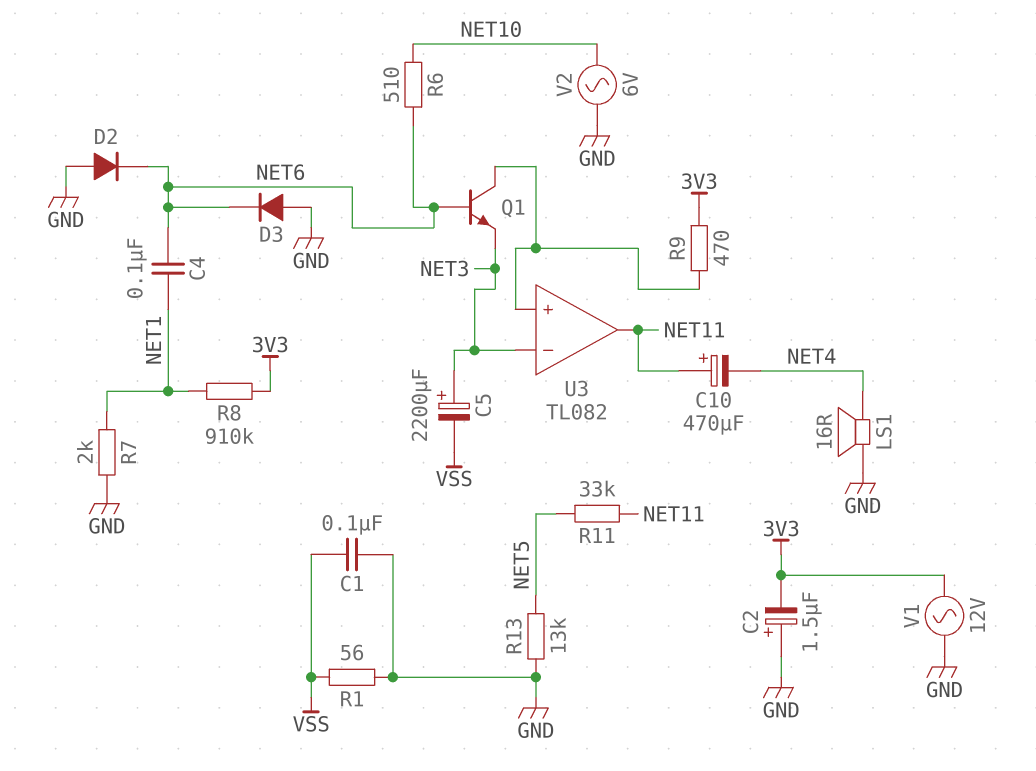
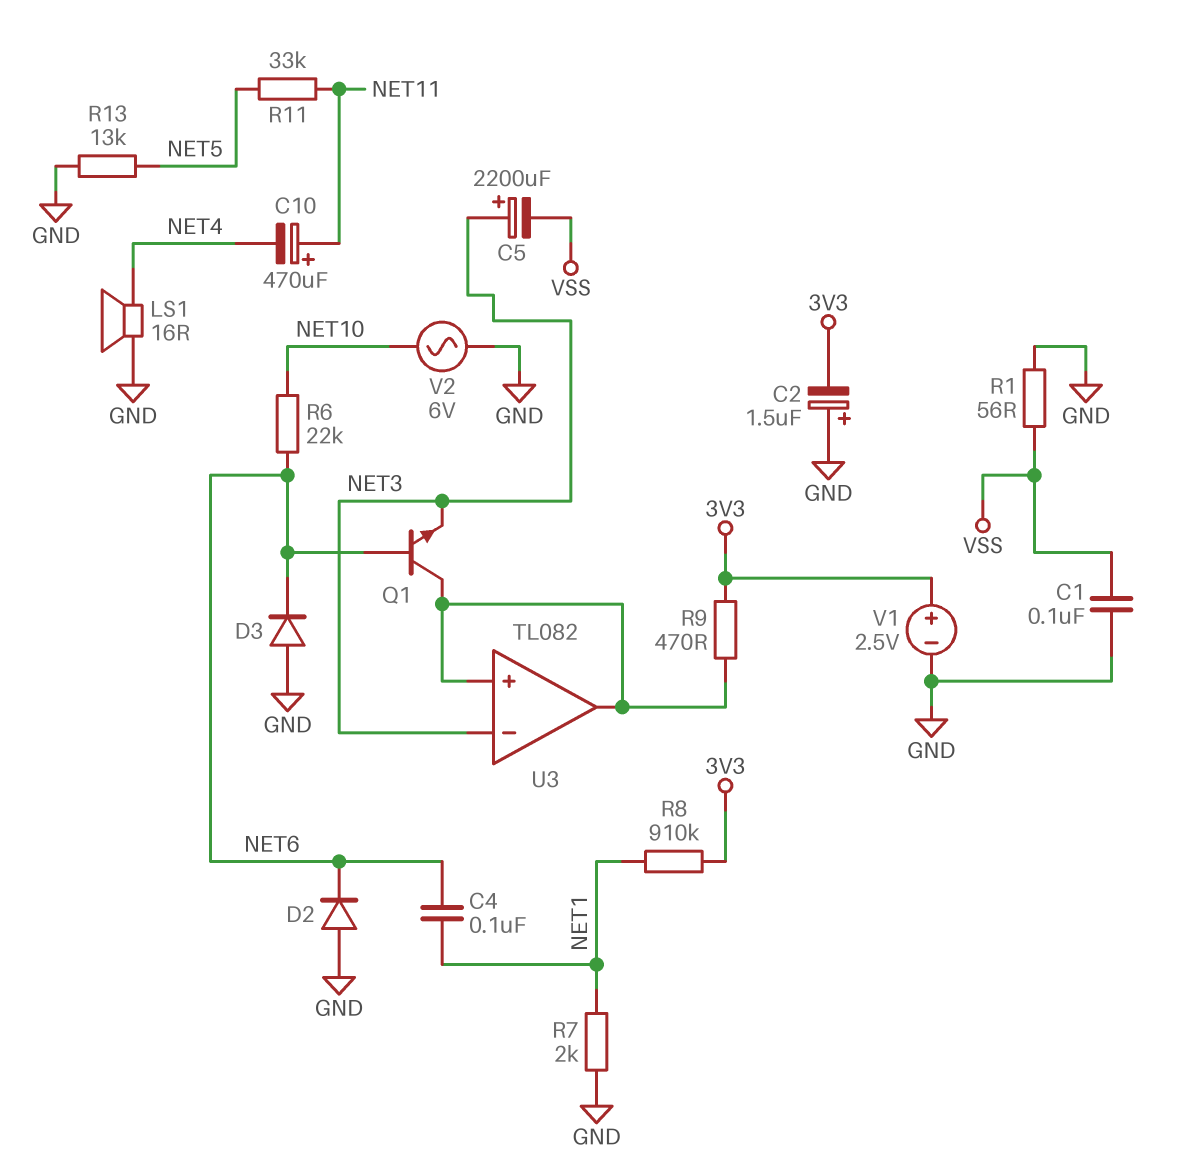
R6: 510 (NET6, NET10) -> 22k (NET6, NET10)
U3 pin out: NET11 -> U3/in+
V1: AC 12V (3V3, GND) -> 2.5V (plus 3V3, minus GND)

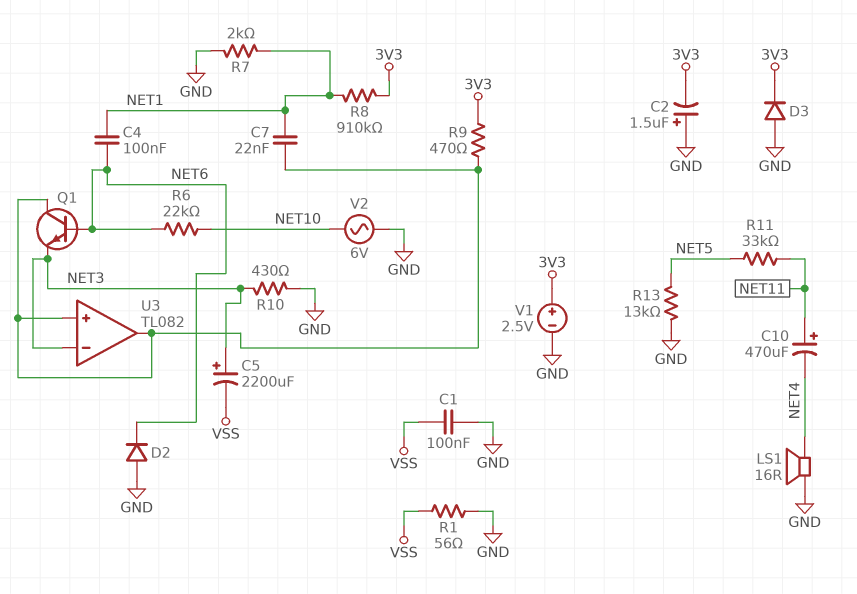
C7: none -> 22nF (NET1, U3/in+)
D3: diode (A GND, K NET6) -> diode (A GND, K 3V3)
R10: none -> 430 (GND, NET3)

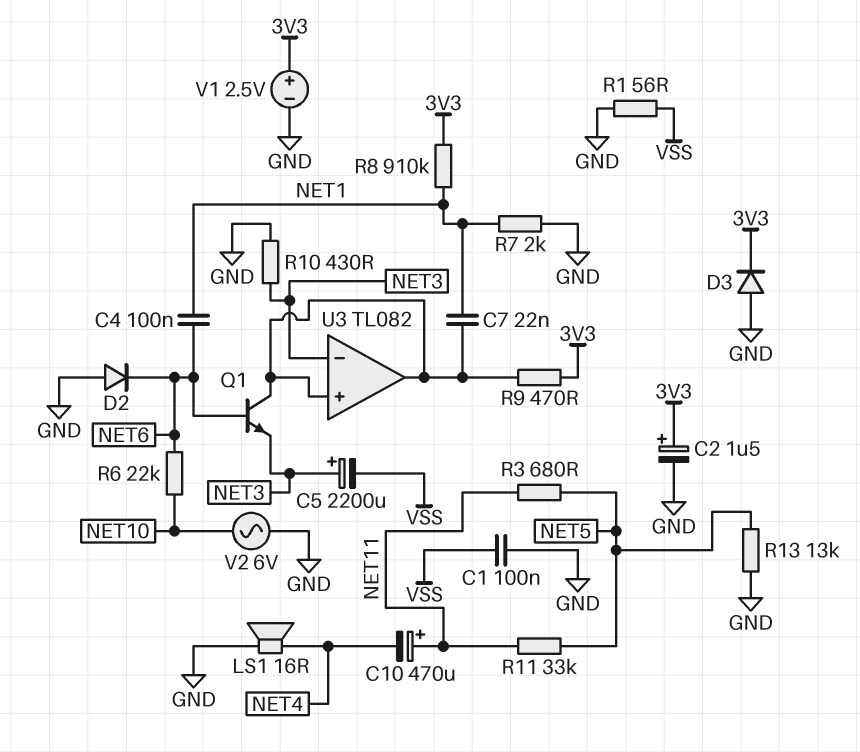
C2: 1.5uF (plus GND, minus 3V3) -> 1.5uF (plus 3V3, minus GND)
R3: none -> 680 (NET5, NET11)

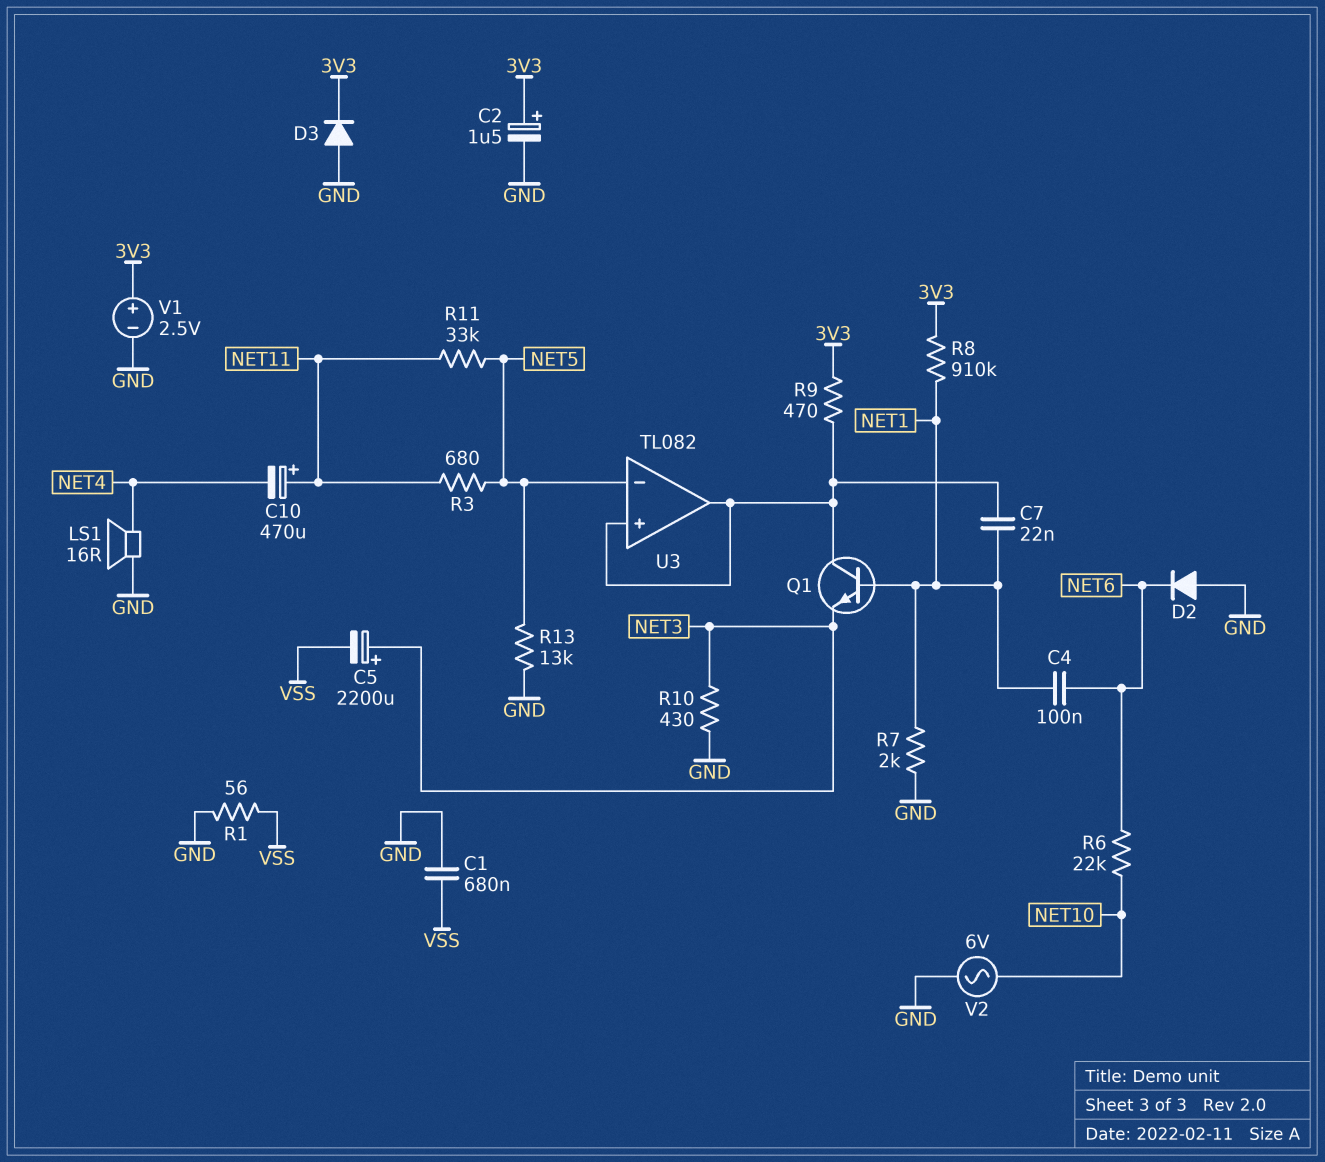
C1: 100nF (GND, VSS) -> 680nF (GND, VSS)
Q1: NPN (B NET6, C U3/in+, E NET3) -> NPN (B NET1, C U3/in+, E NET3)
U3 pin in-: NET3 -> NET5

